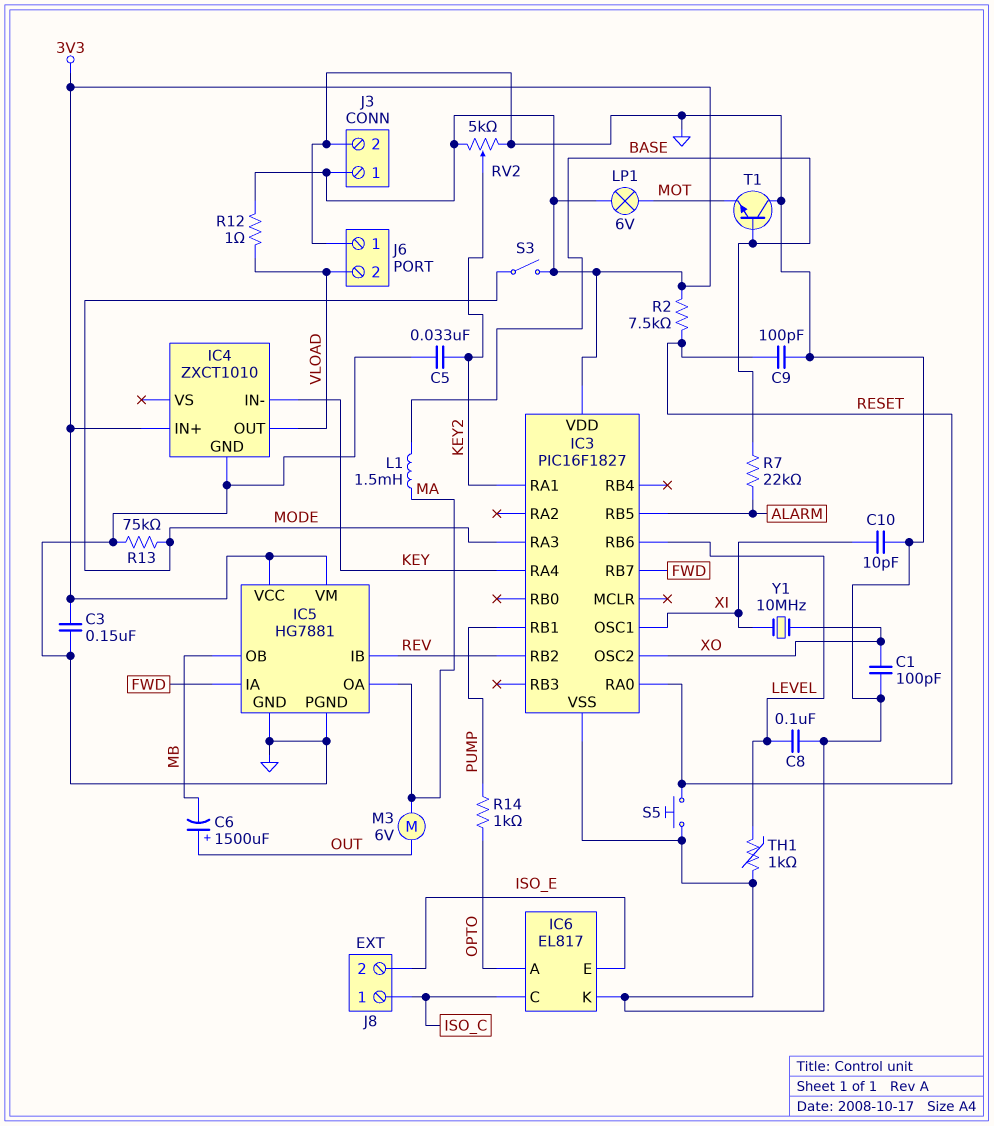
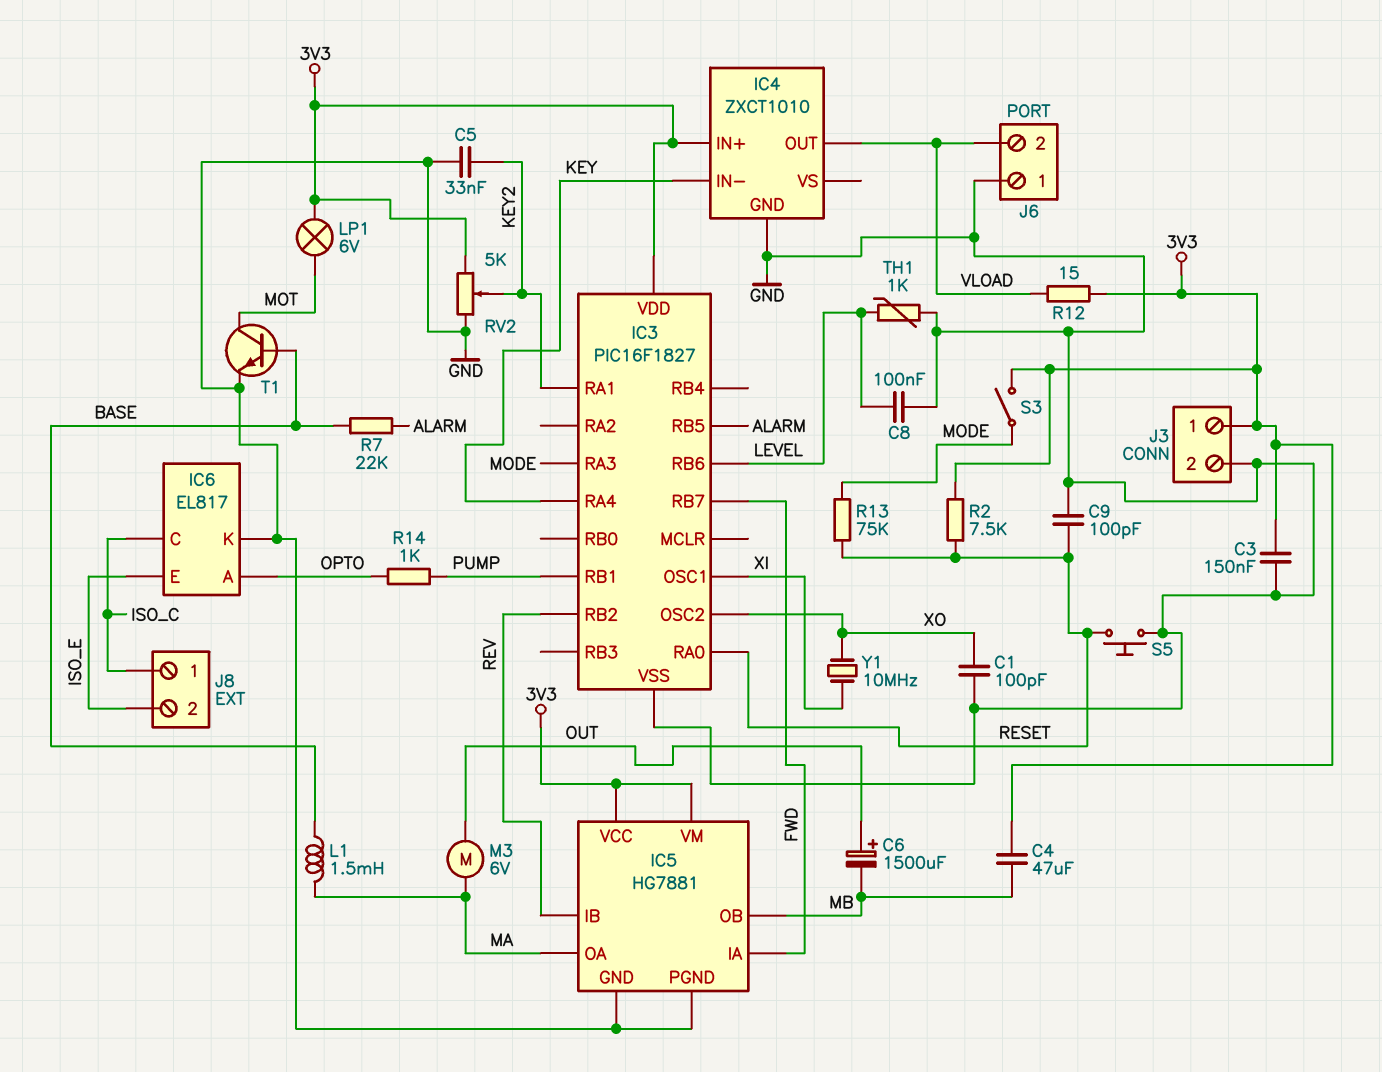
C4: none -> 47uF (3V3, MB)
C10: 10pF (GND, XI) -> none
R12: 1 (3V3, VLOAD) -> 15 (3V3, VLOAD)
R13: 75k (GND, MODE) -> 75k (MODE, RESET)
T1: NPN (B BASE, C GND, E MOT) -> NPN (B BASE, C MOT, E GND)

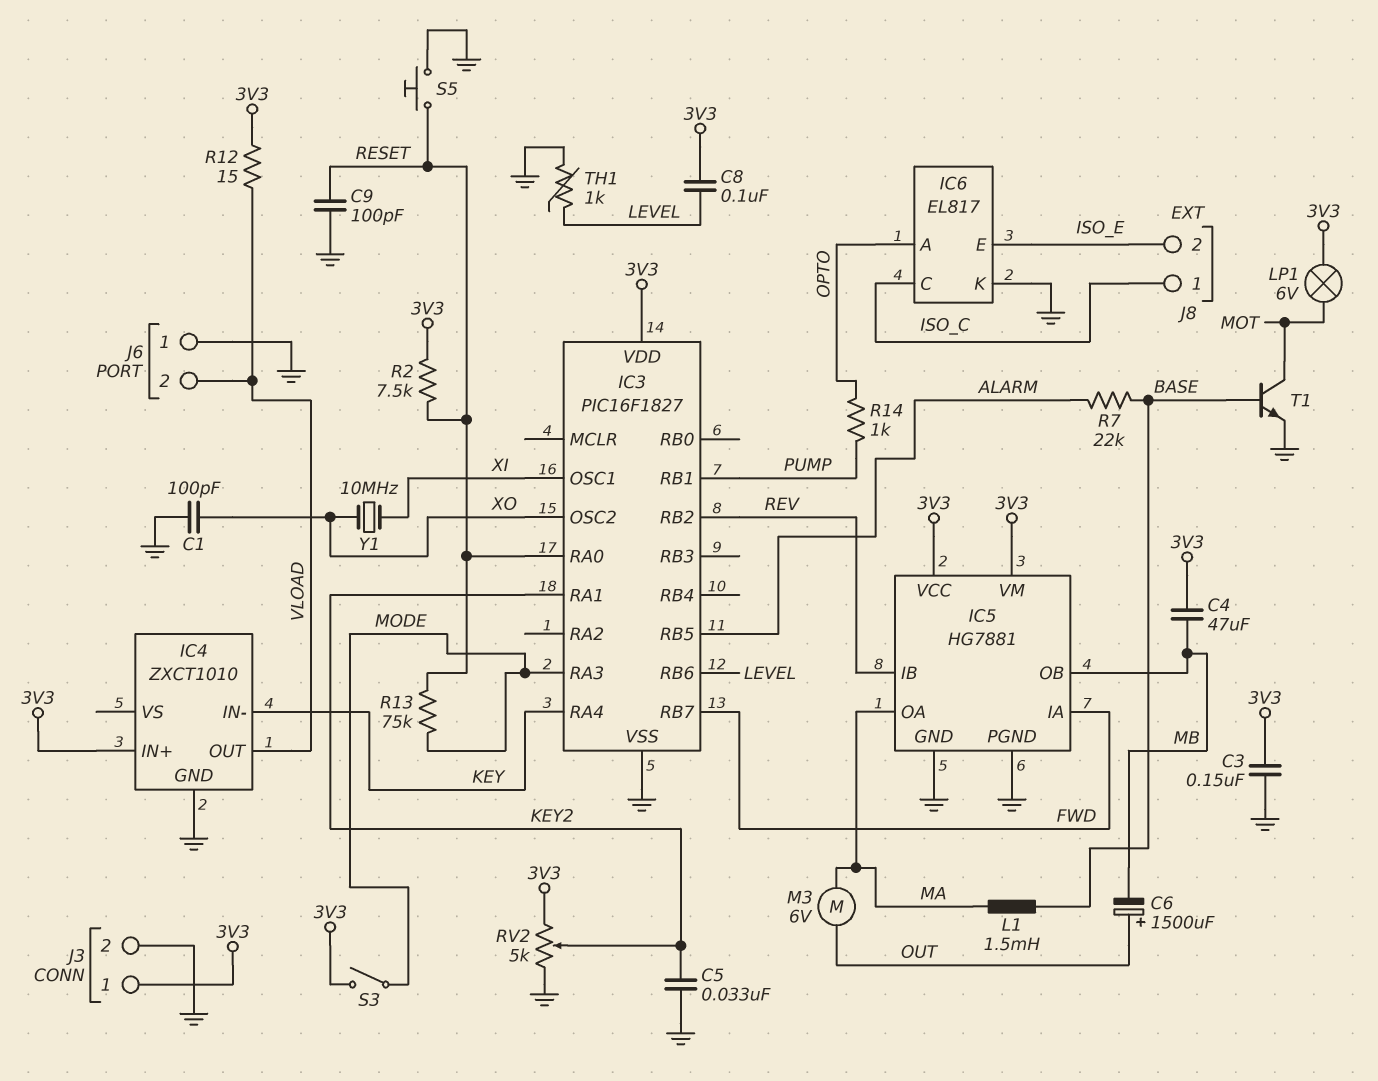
C8: 100nF (GND, LEVEL) -> 100nF (3V3, LEVEL)

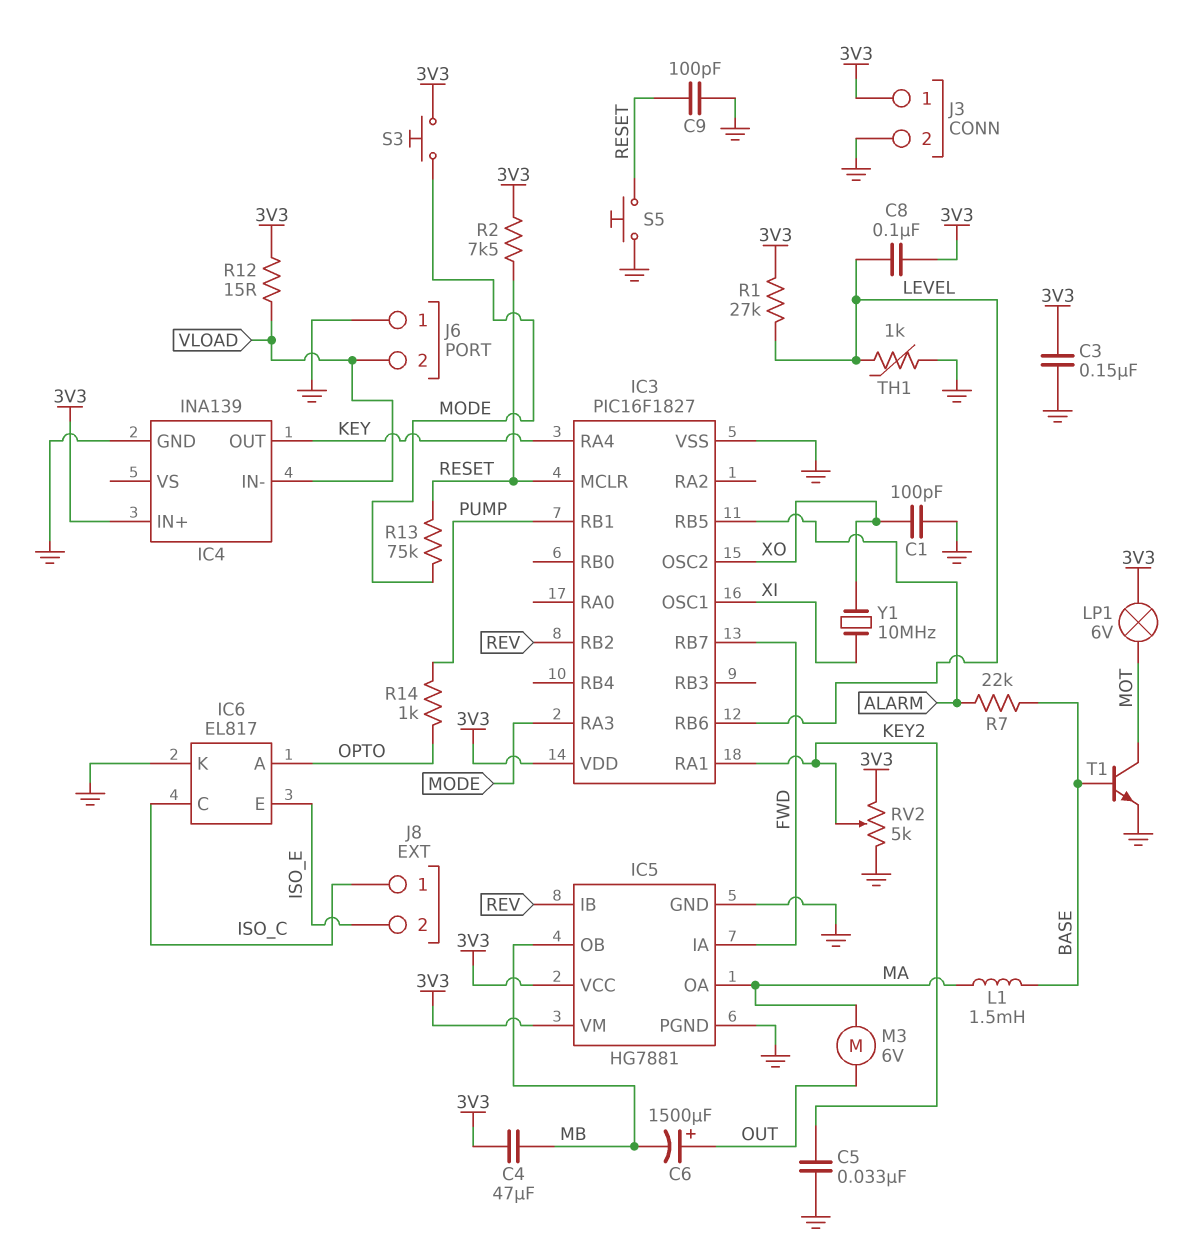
IC3 pin MCLR: none -> RESET
IC3 pin RA0: RESET -> none
IC4: ZXCT1010 -> INA139
IC4 pin IN-: KEY -> VLOAD
IC4 pin OUT: VLOAD -> KEY
R1: none -> 27k (3V3, LEVEL)
S3: switch (3V3, MODE) -> button (3V3, MODE)

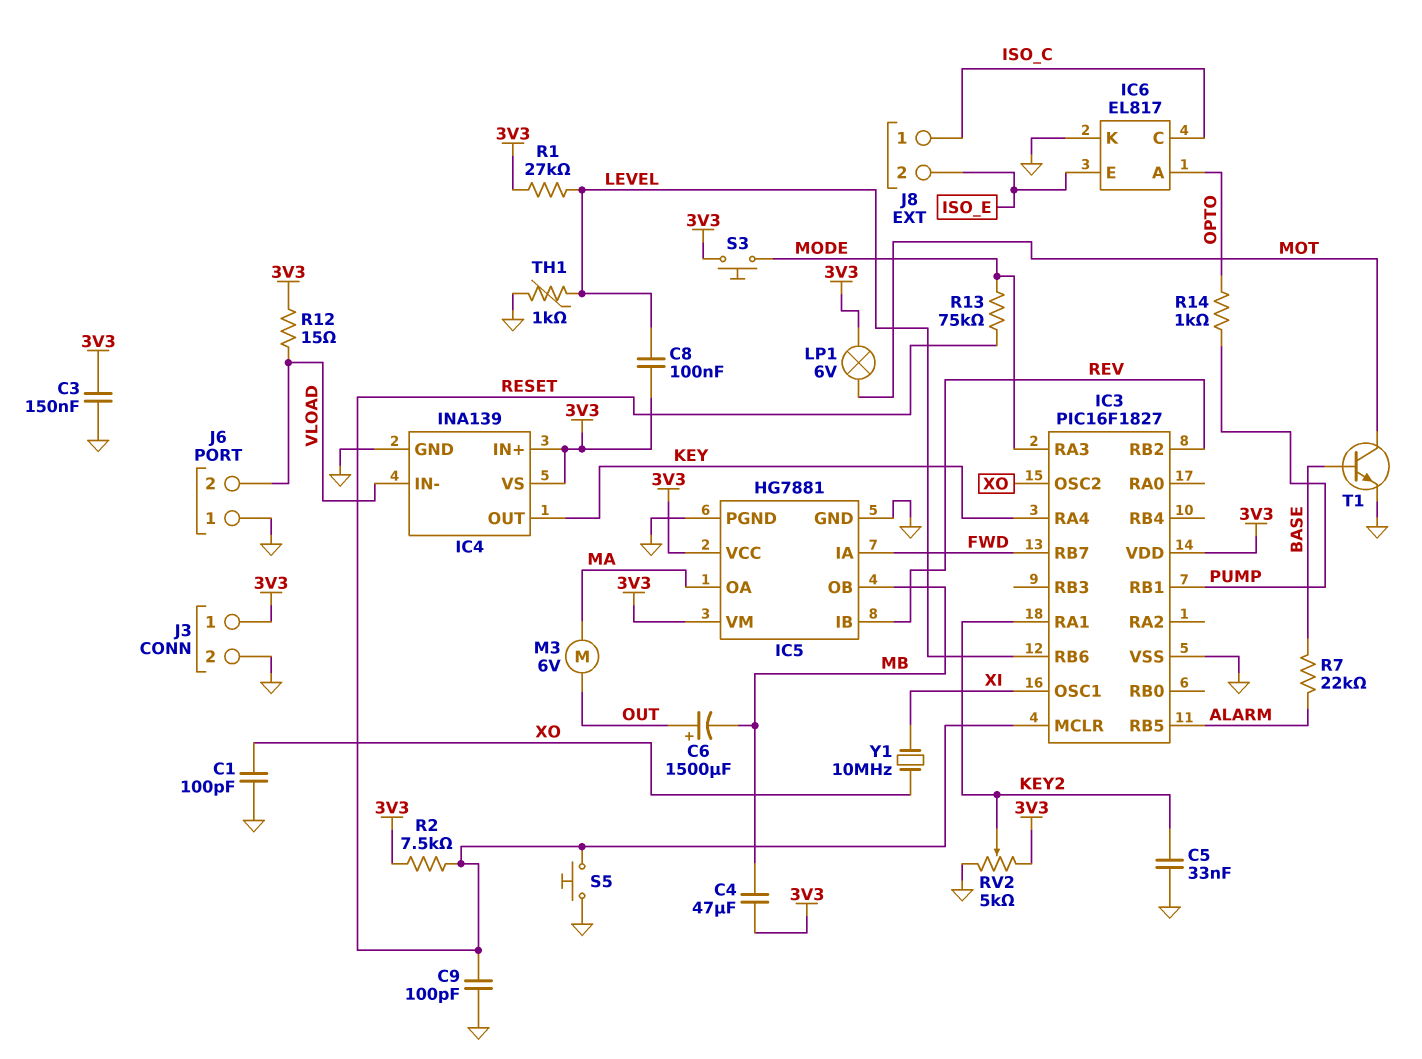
IC4 pin VS: none -> 3V3
L1: 1.5mH (BASE, MA) -> none

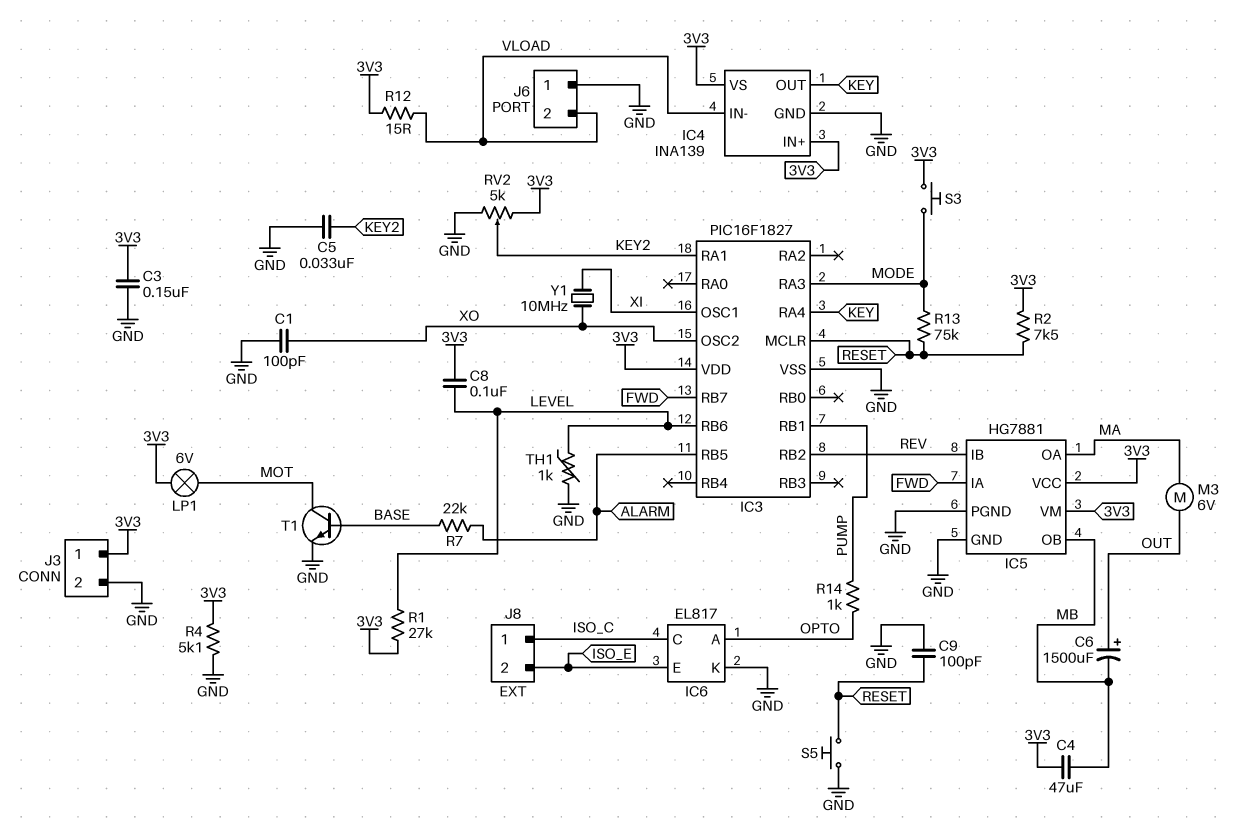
R4: none -> 5.1k (3V3, GND)

